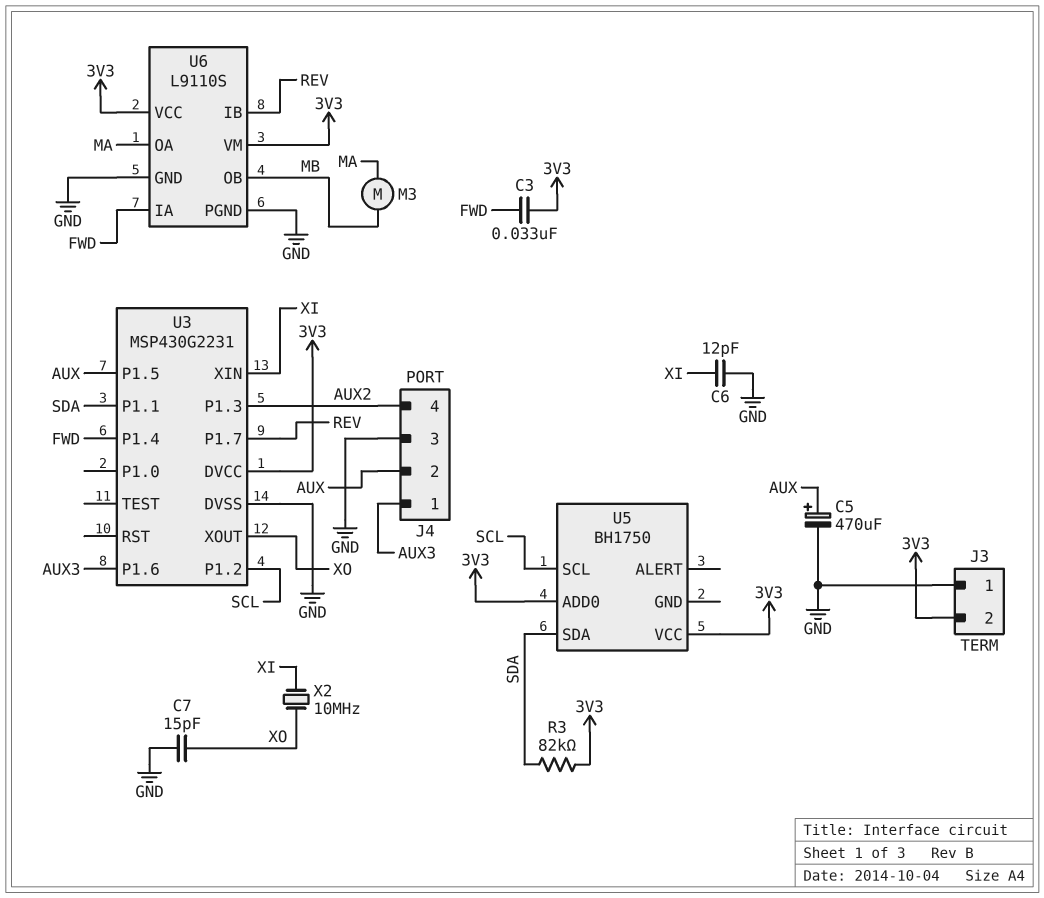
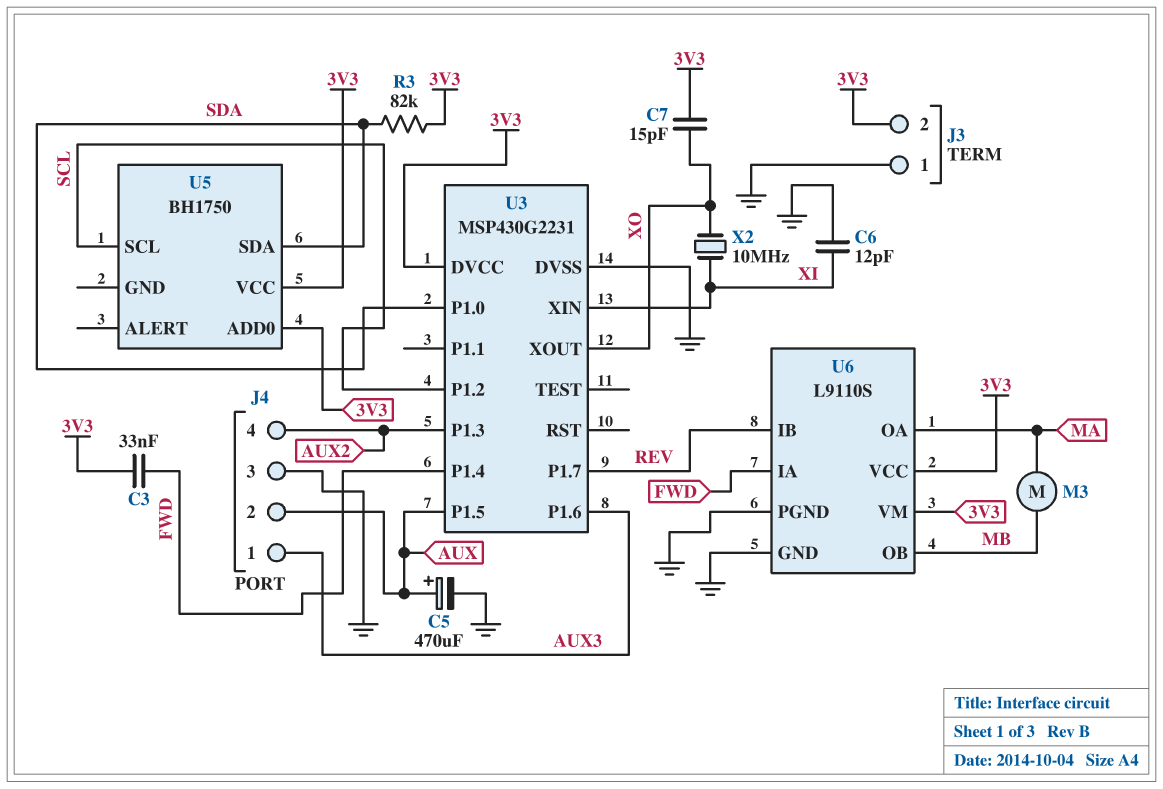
C7: 15pF (GND, XO) -> 15pF (3V3, XO)
U3 pin P1.0: none -> SDA
U3 pin P1.1: SDA -> none

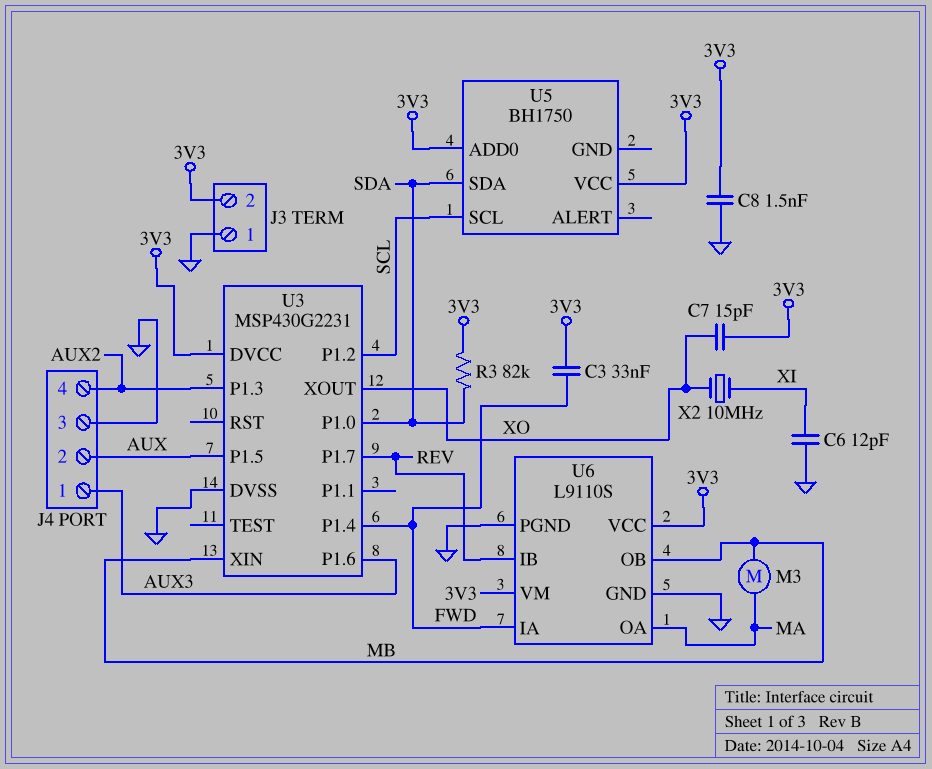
C5: 470uF (plus AUX, minus GND) -> none
C8: none -> 1.5nF (3V3, GND)
U3 pin XIN: XI -> MB

